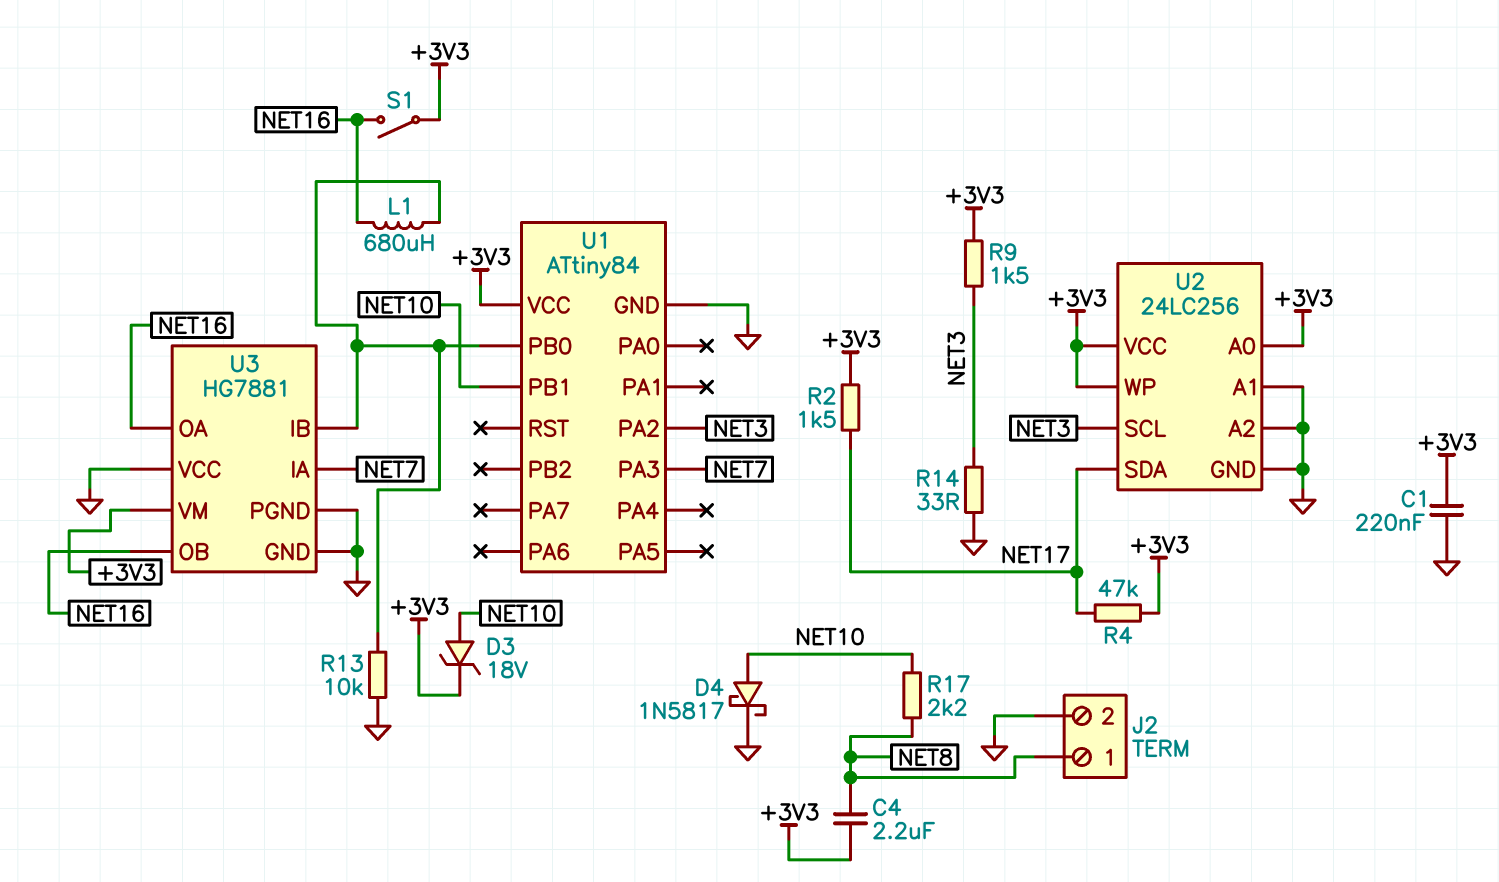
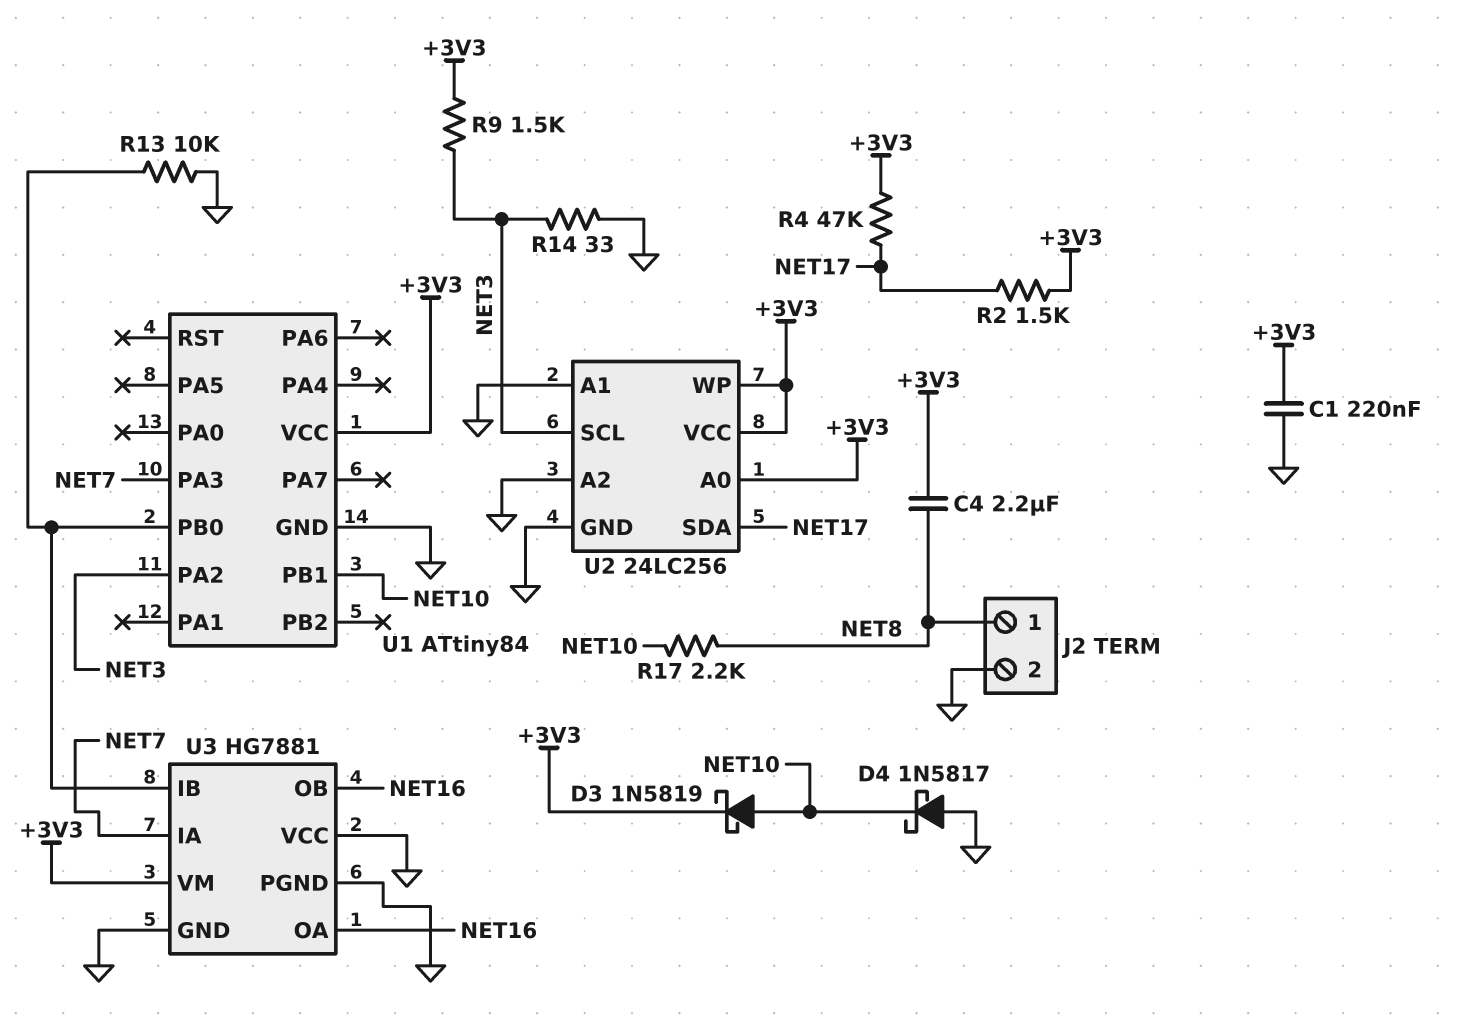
D3: zener 18V (A NET10, K +3V3) -> schottky 1N5819 (A NET10, K +3V3)
D4: schottky 1N5817 (A NET10, K GND) -> schottky 1N5817 (A GND, K NET10)
L1: 680uH (NET16, U1/PB0) -> none
S1: switch (+3V3, NET16) -> none

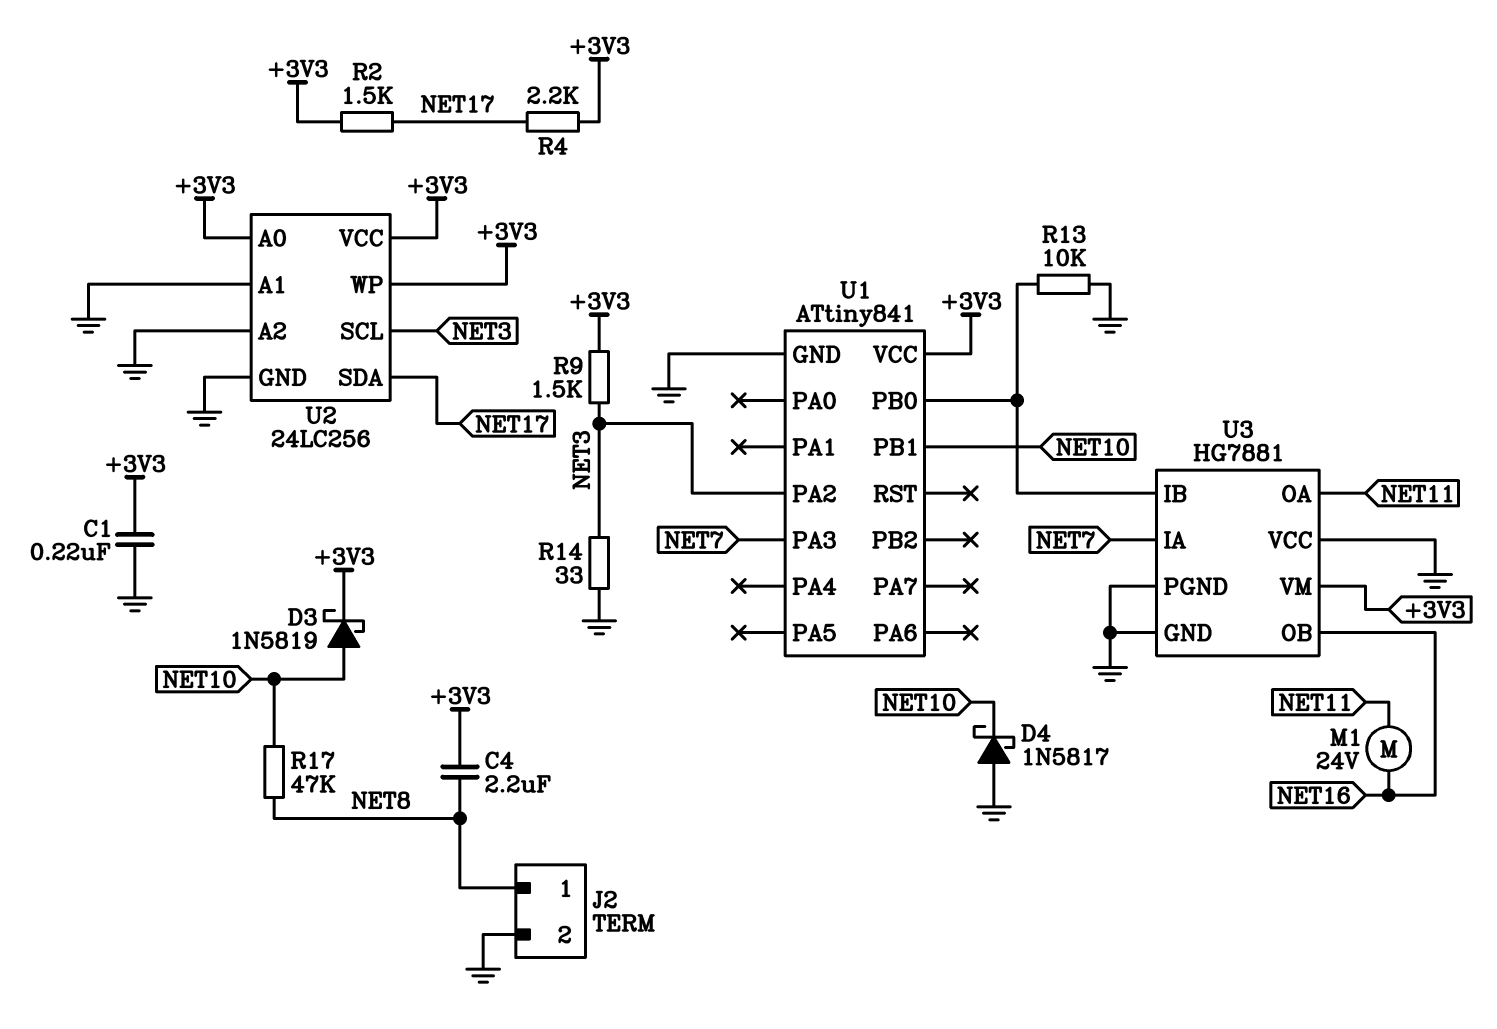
M1: none -> motor 24V (NET11, NET16)
R4: 47k (+3V3, NET17) -> 2.2k (+3V3, NET17)
R17: 2.2k (NET8, NET10) -> 47k (NET8, NET10)
U1: ATtiny84 -> ATtiny841
U3 pin OA: NET16 -> NET11

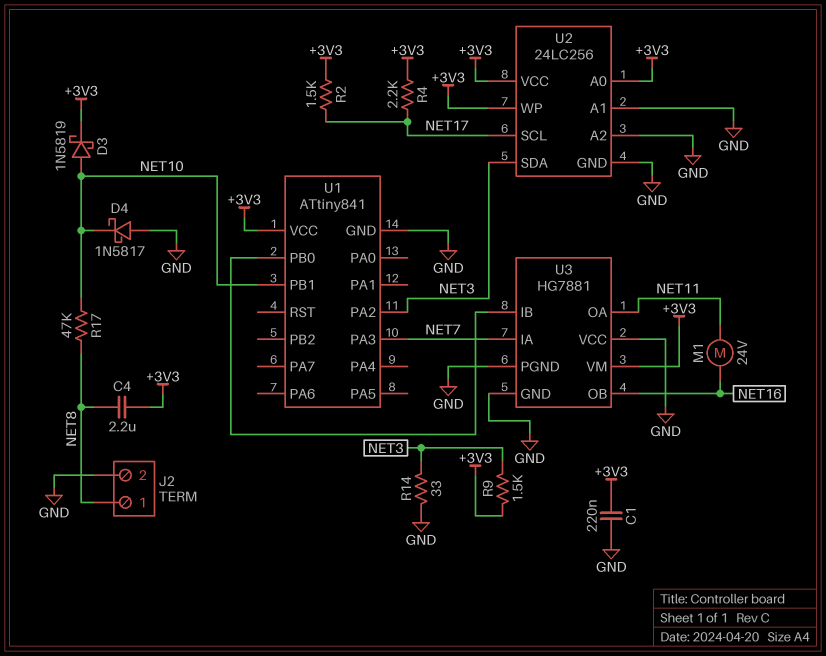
R13: 10k (GND, U1/PB0) -> none
U2 pin SCL: NET3 -> NET17
U2 pin SDA: NET17 -> NET3

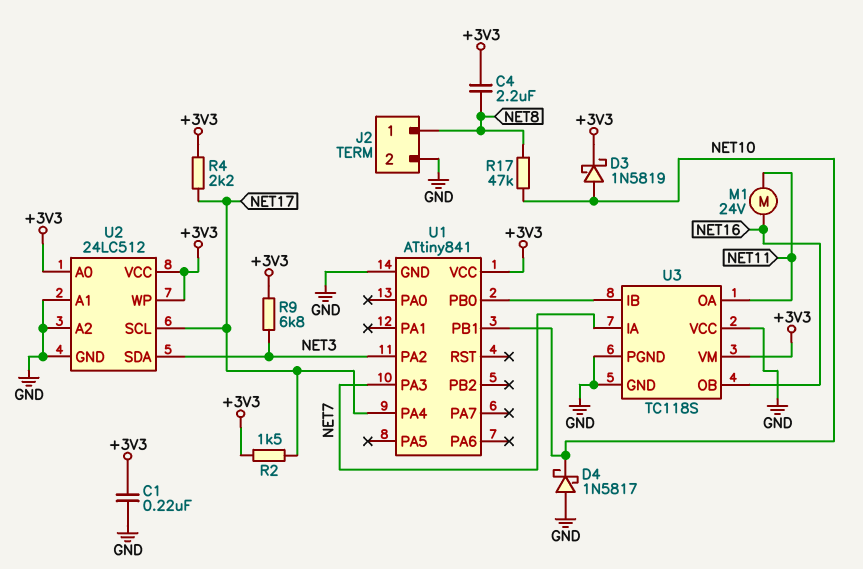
R9: 1.5k (+3V3, NET3) -> 6.8k (+3V3, NET3)
R14: 33 (GND, NET3) -> none
U1 pin PA4: none -> NET17
U2: 24LC256 -> 24LC512
U3: HG7881 -> TC118S

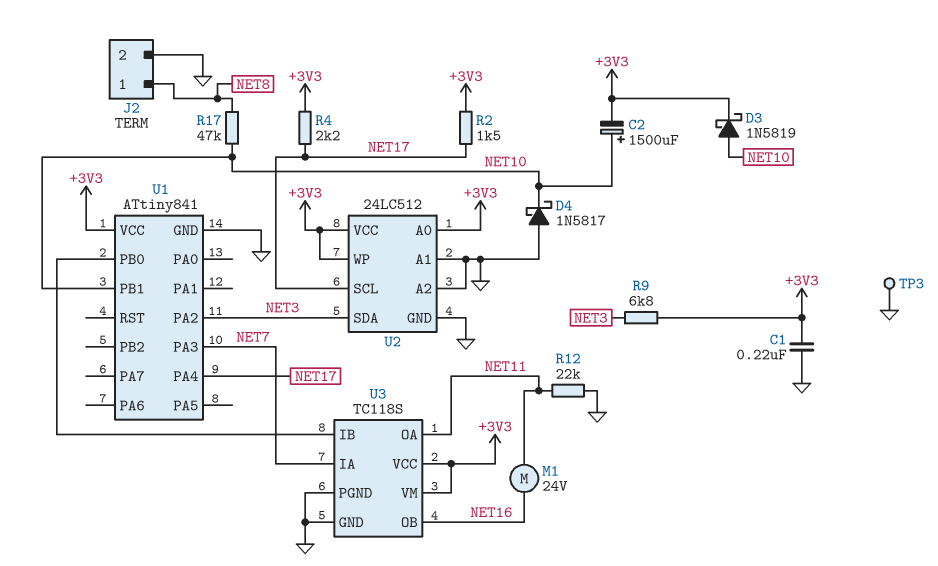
C2: none -> 1500uF (plus NET10, minus +3V3)
C4: 2.2uF (+3V3, NET8) -> none
R12: none -> 22k (GND, NET11)
TP3: none -> test point (GND)
U3 pin VCC: GND -> +3V3

